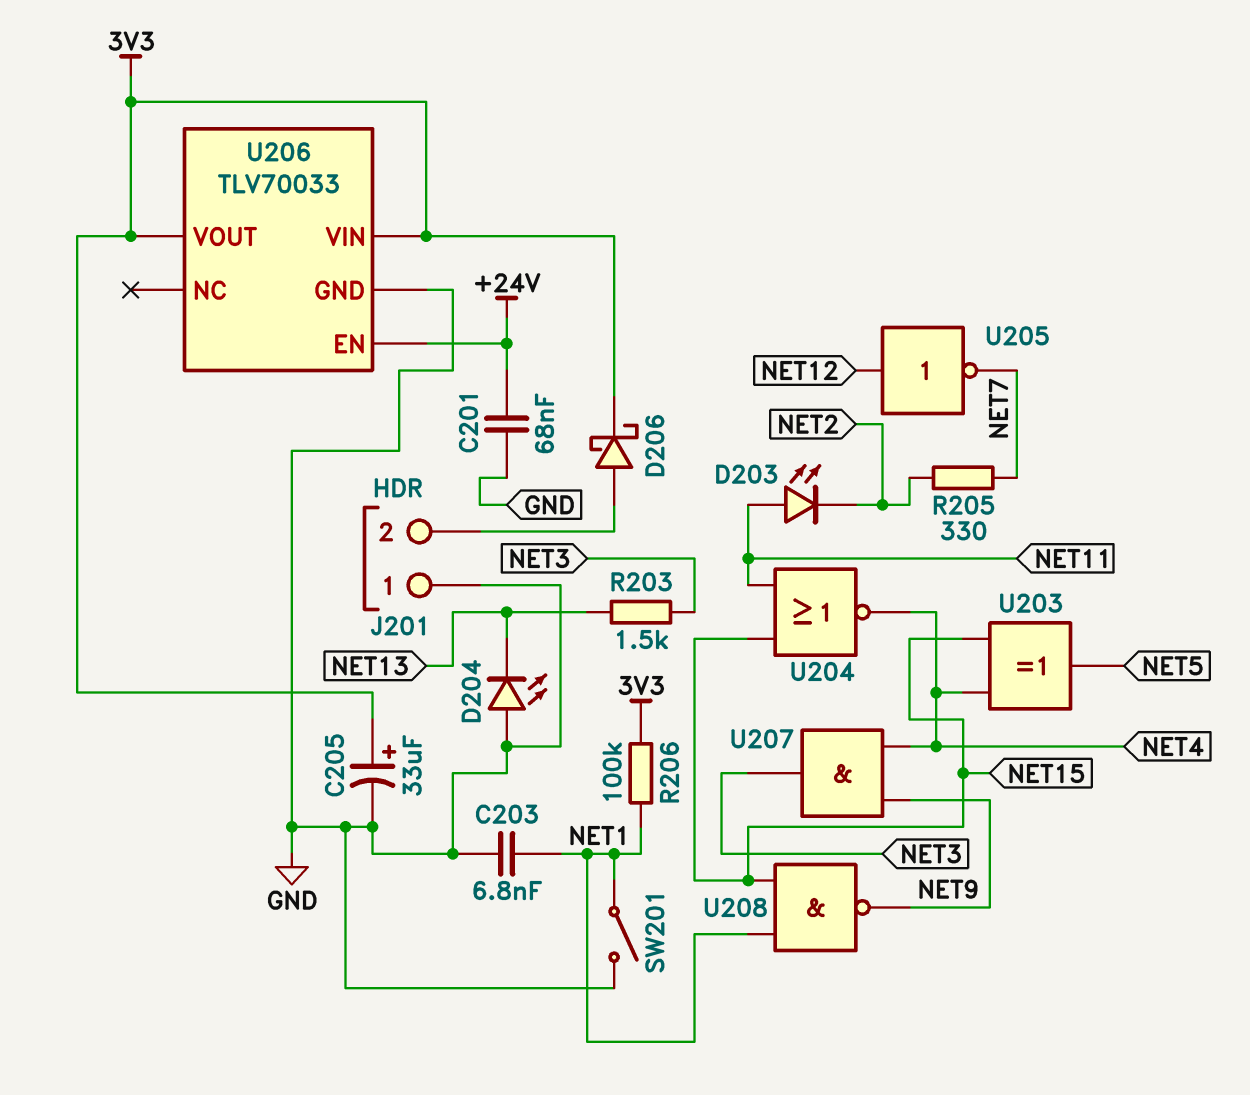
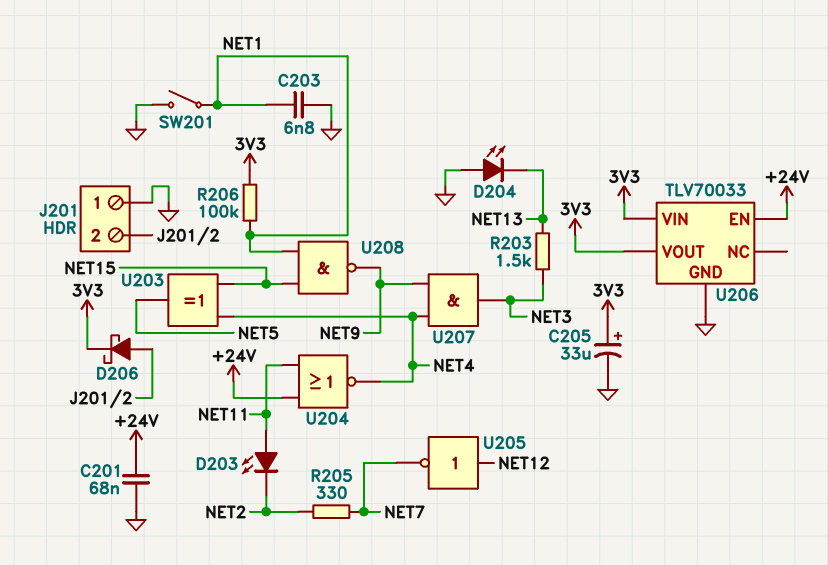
U204: NOR (in NET11, in NET15, out NET4) -> NOR (in +24V, in NET11, out NET4)

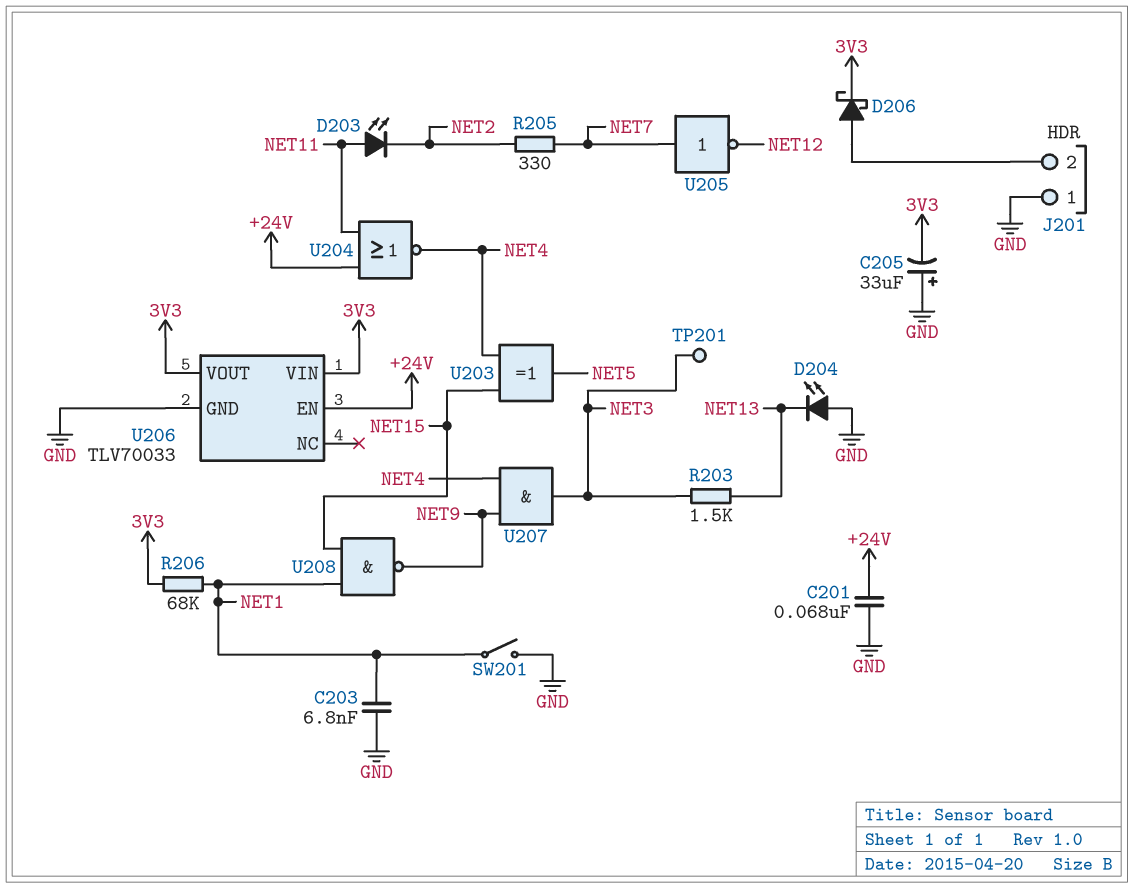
C205: 33uF (plus 3V3, minus GND) -> 33uF (plus GND, minus 3V3)
R206: 100k (3V3, NET1) -> 68k (3V3, NET1)
TP201: none -> test point (NET3)
U205: NOT (in NET12, out NET7) -> NOT (in NET7, out NET12)

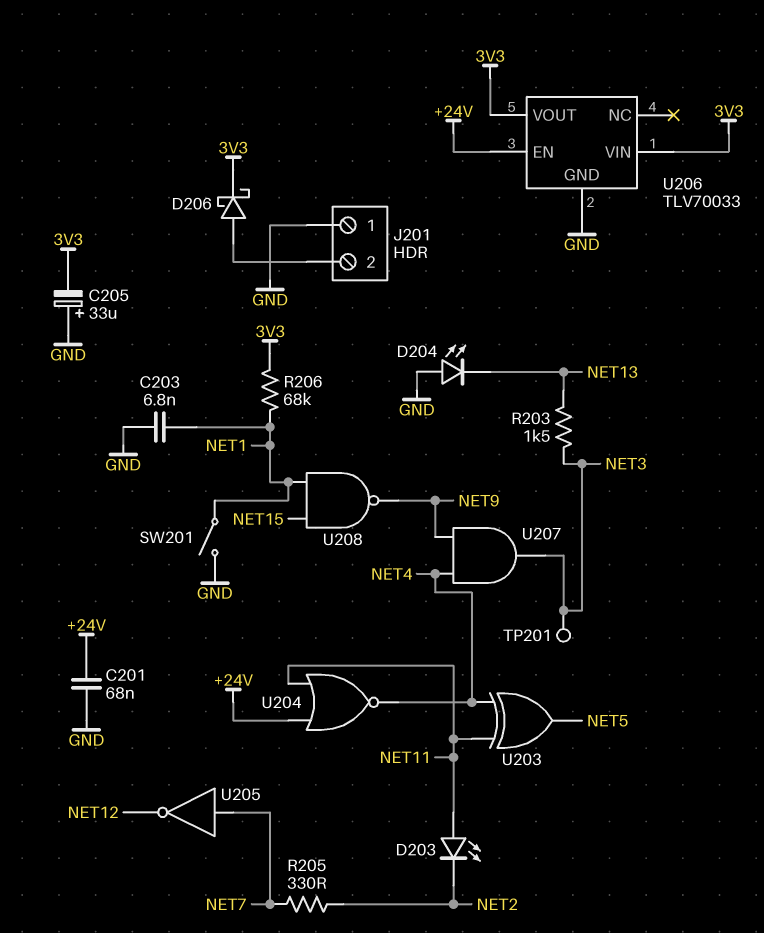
U203: XOR (in NET4, in NET15, out NET5) -> XOR (in NET4, in NET11, out NET5)

